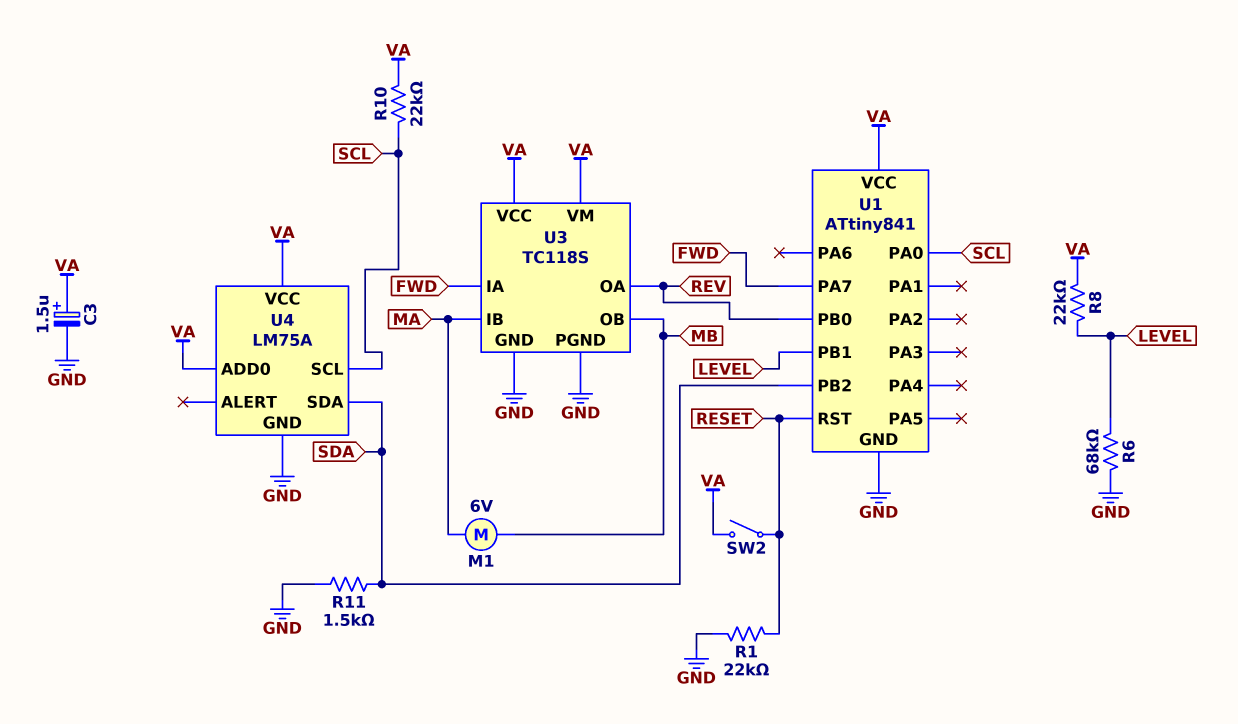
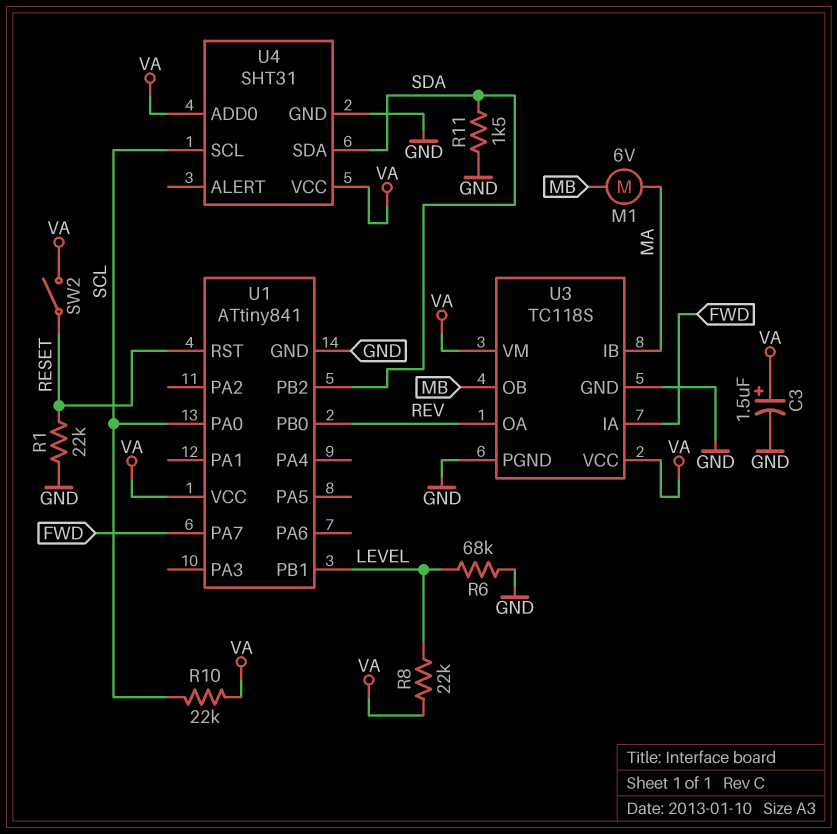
U4: LM75A -> SHT31

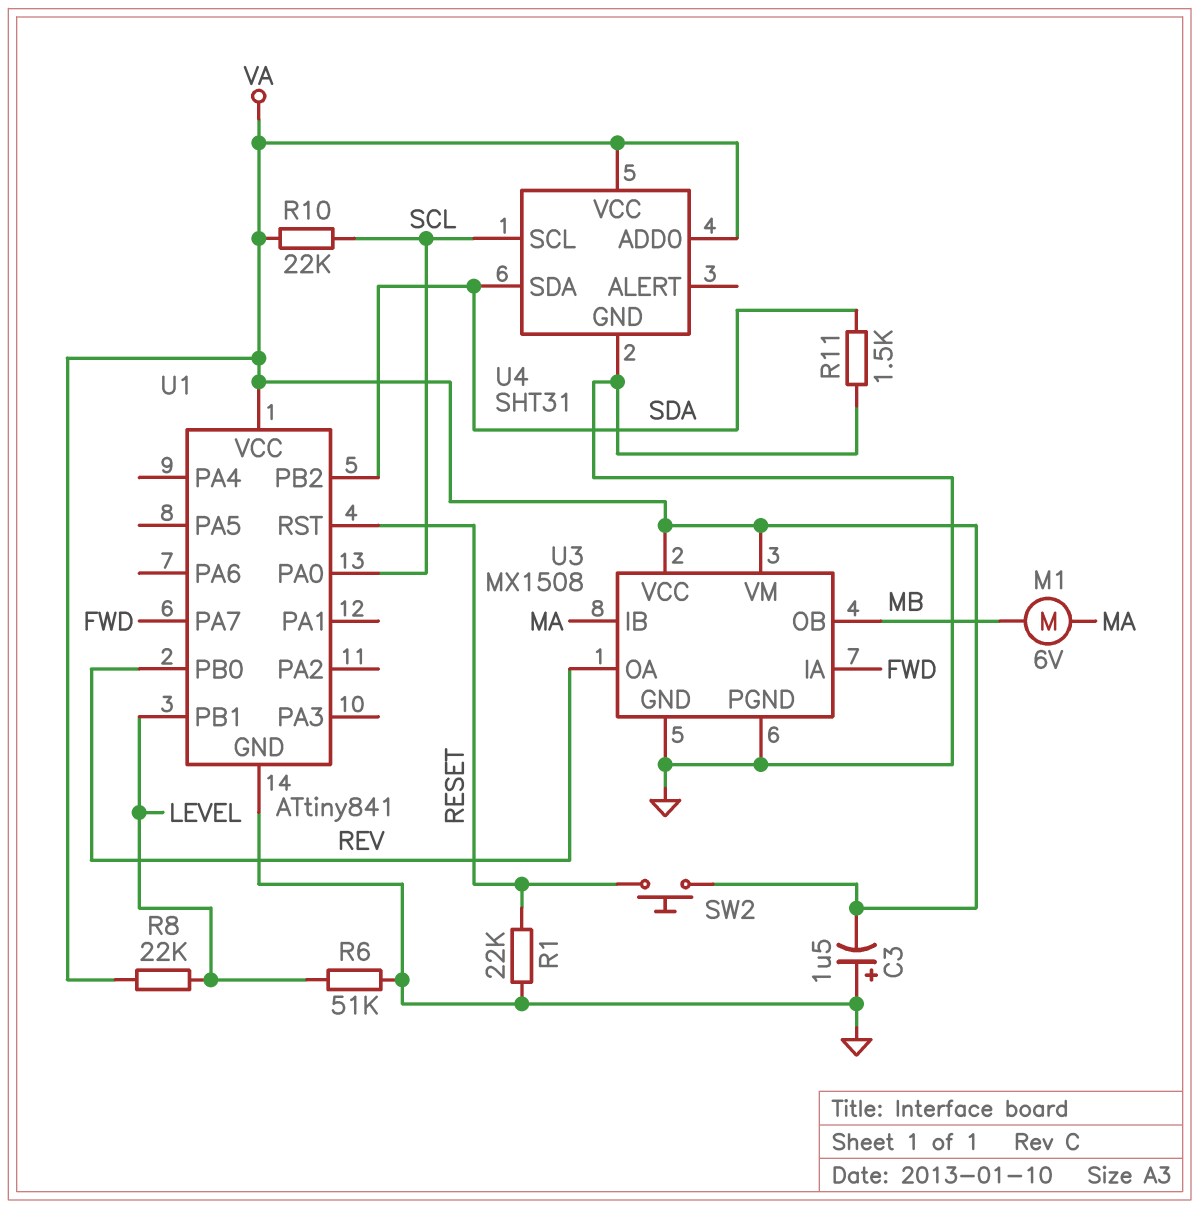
C3: 1.5uF (plus VA, minus GND) -> 1.5uF (plus GND, minus VA)
R6: 68k (GND, LEVEL) -> 51k (GND, LEVEL)
SW2: switch (RESET, VA) -> button (RESET, VA)
U3: TC118S -> MX1508

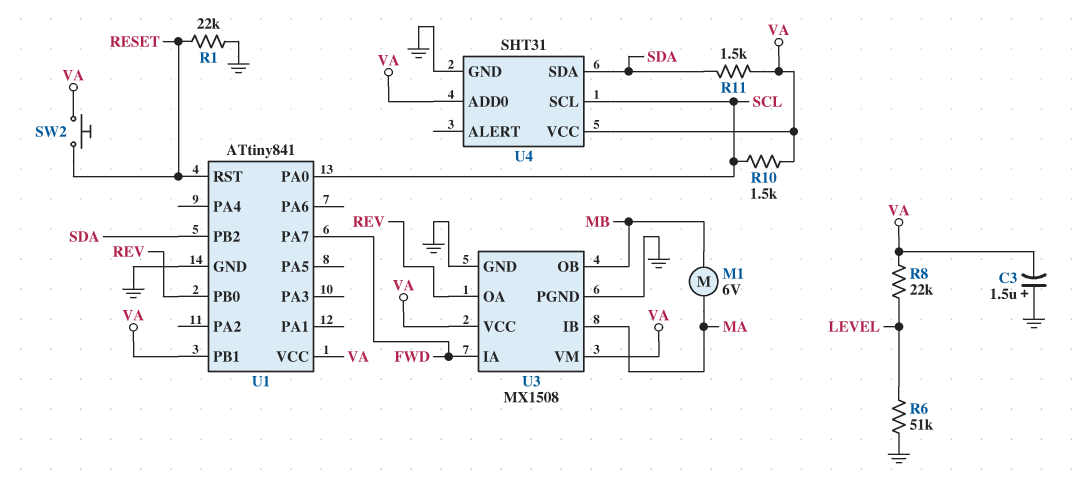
R10: 22k (SCL, VA) -> 1.5k (SCL, VA)
R11: 1.5k (GND, SDA) -> 1.5k (SDA, VA)
U1 pin PB1: LEVEL -> VA

